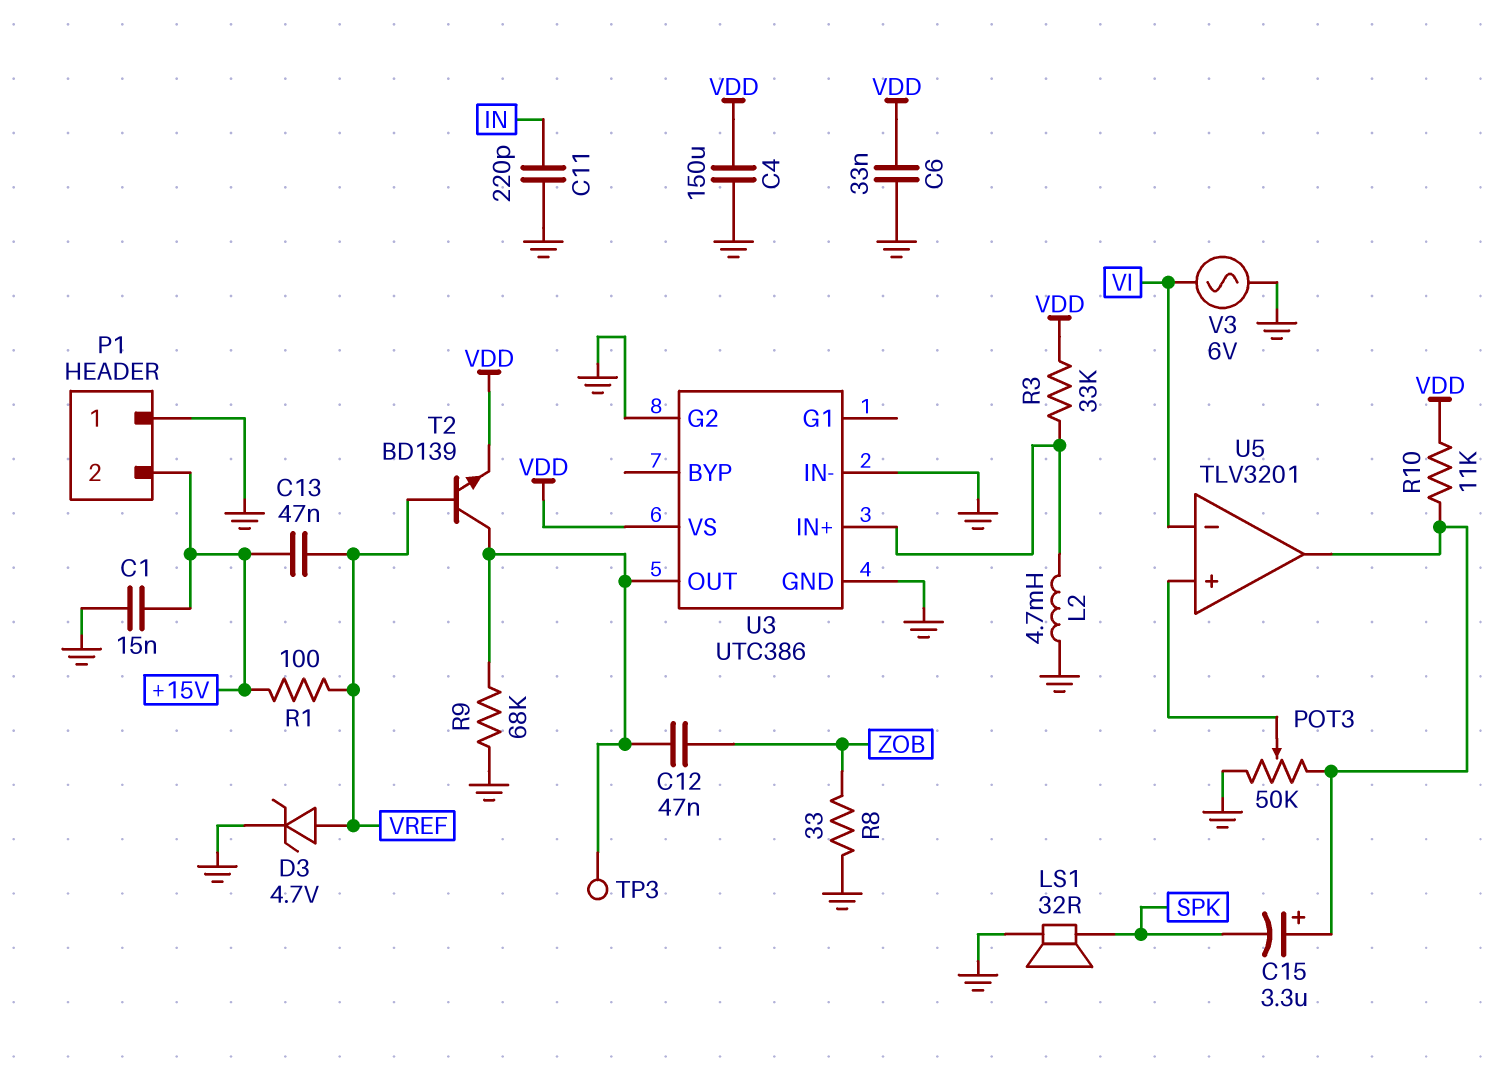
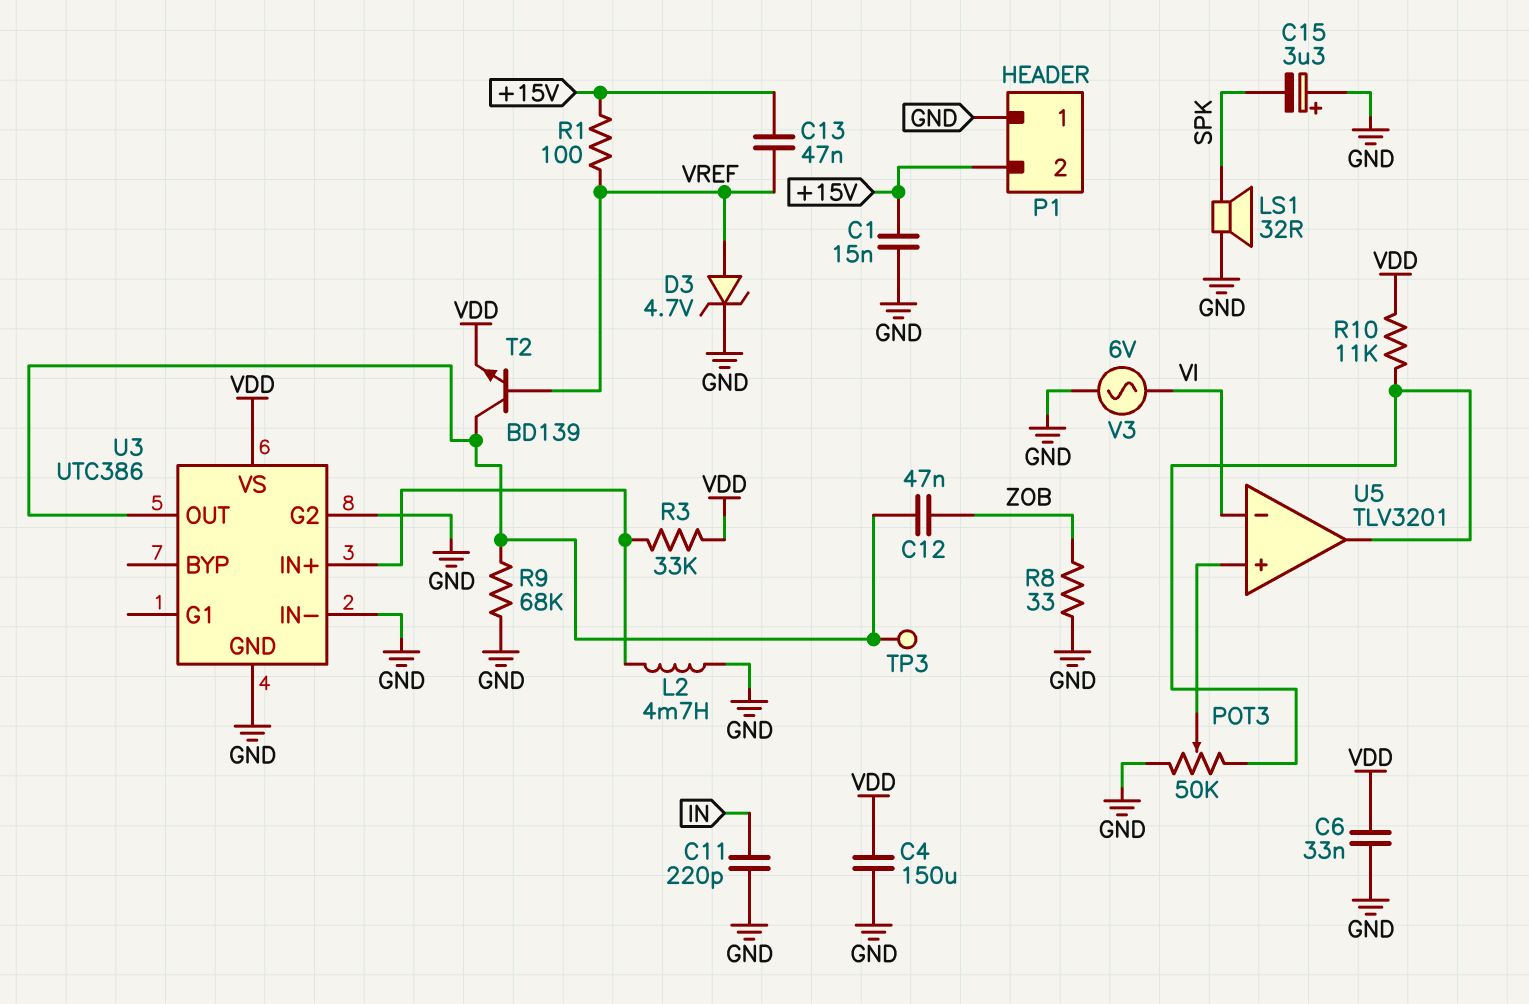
C15: 3.3uF (plus U5/out, minus SPK) -> 3.3uF (plus GND, minus SPK)

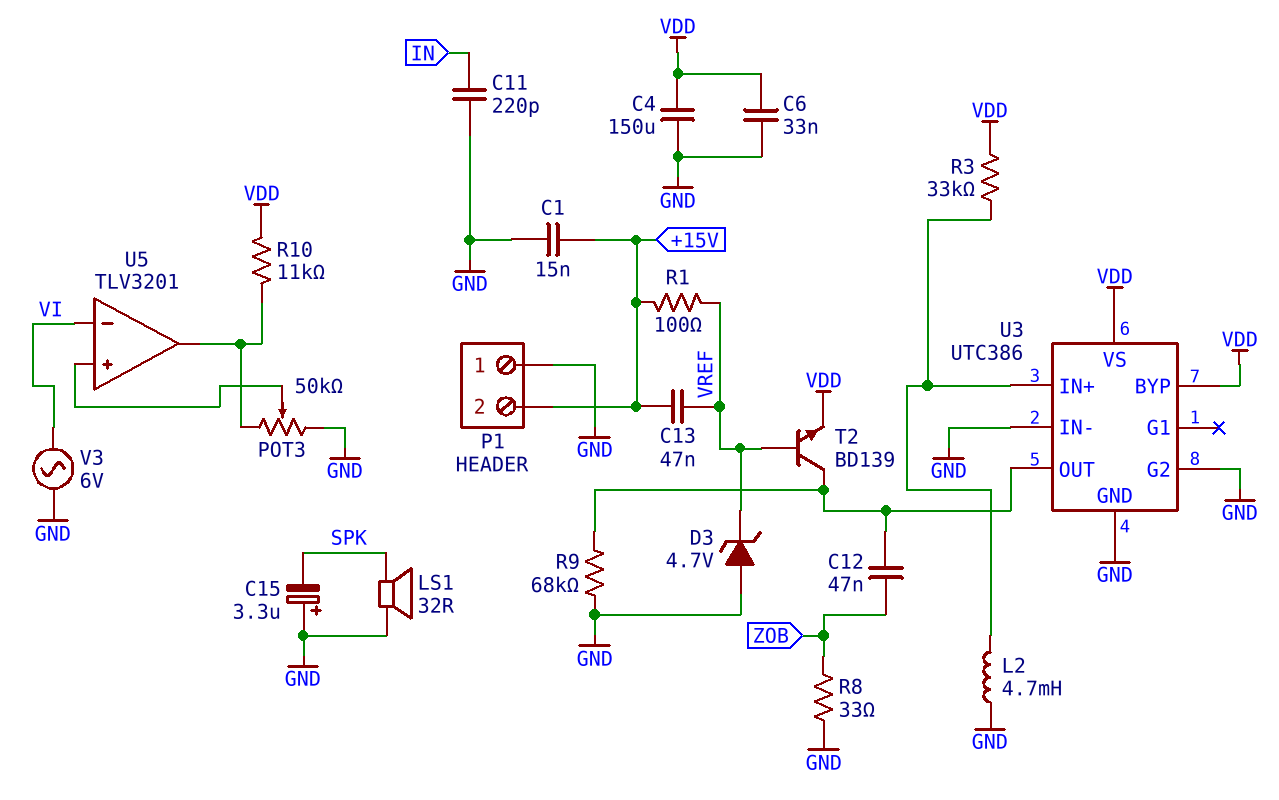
D3: zener 4.7V (A VREF, K GND) -> zener 4.7V (A GND, K VREF)
TP3: test point (U3/OUT) -> none
U3 pin BYP: none -> VDD

